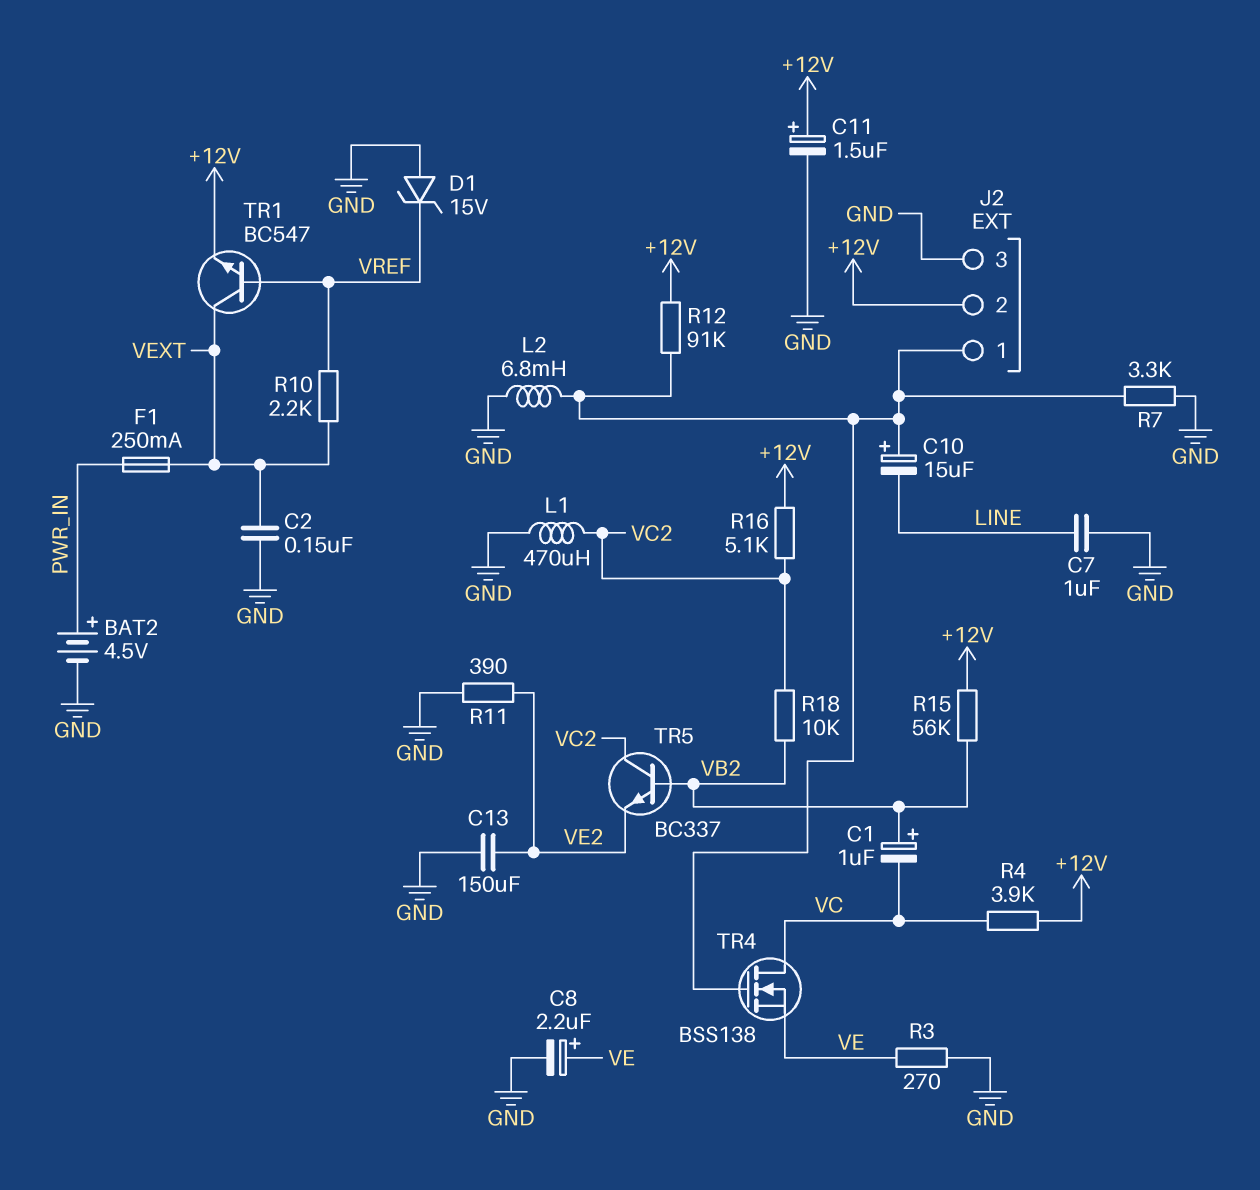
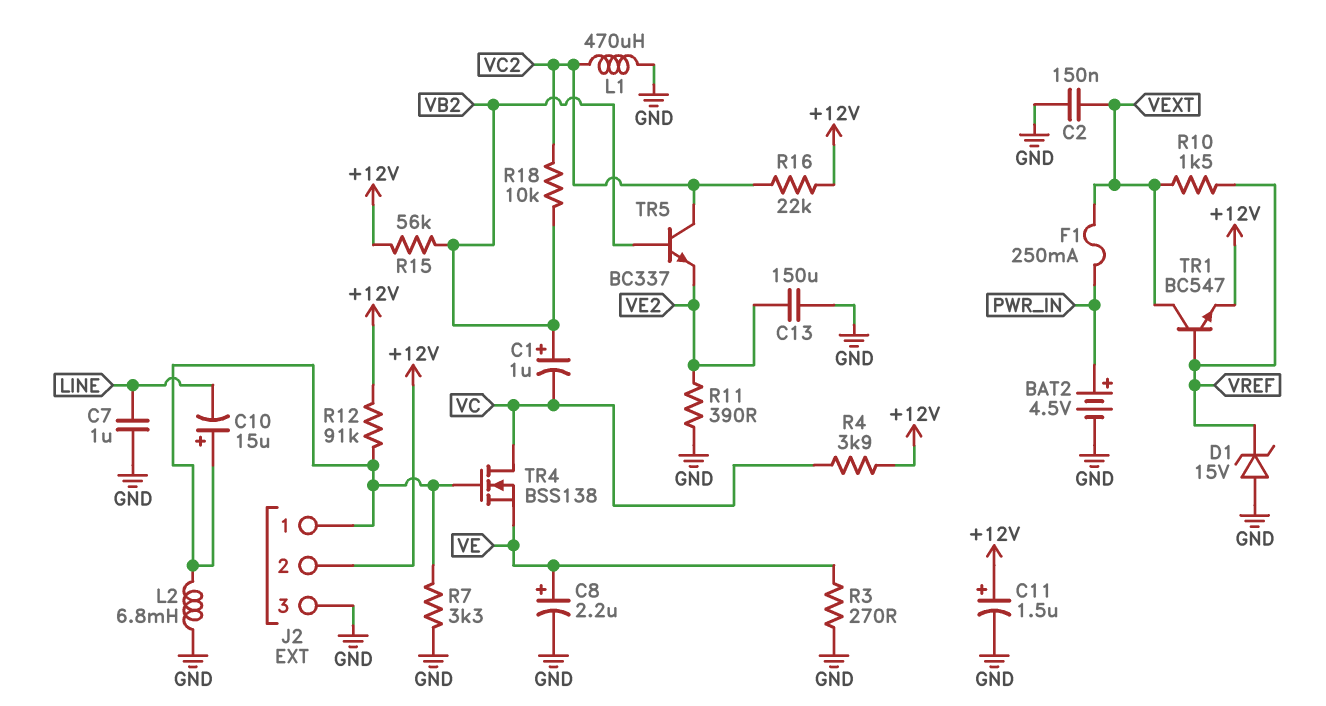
R10: 2.2k (VEXT, VREF) -> 1.5k (VEXT, VREF)
R16: 5.1k (+12V, VC2) -> 22k (+12V, VC2)

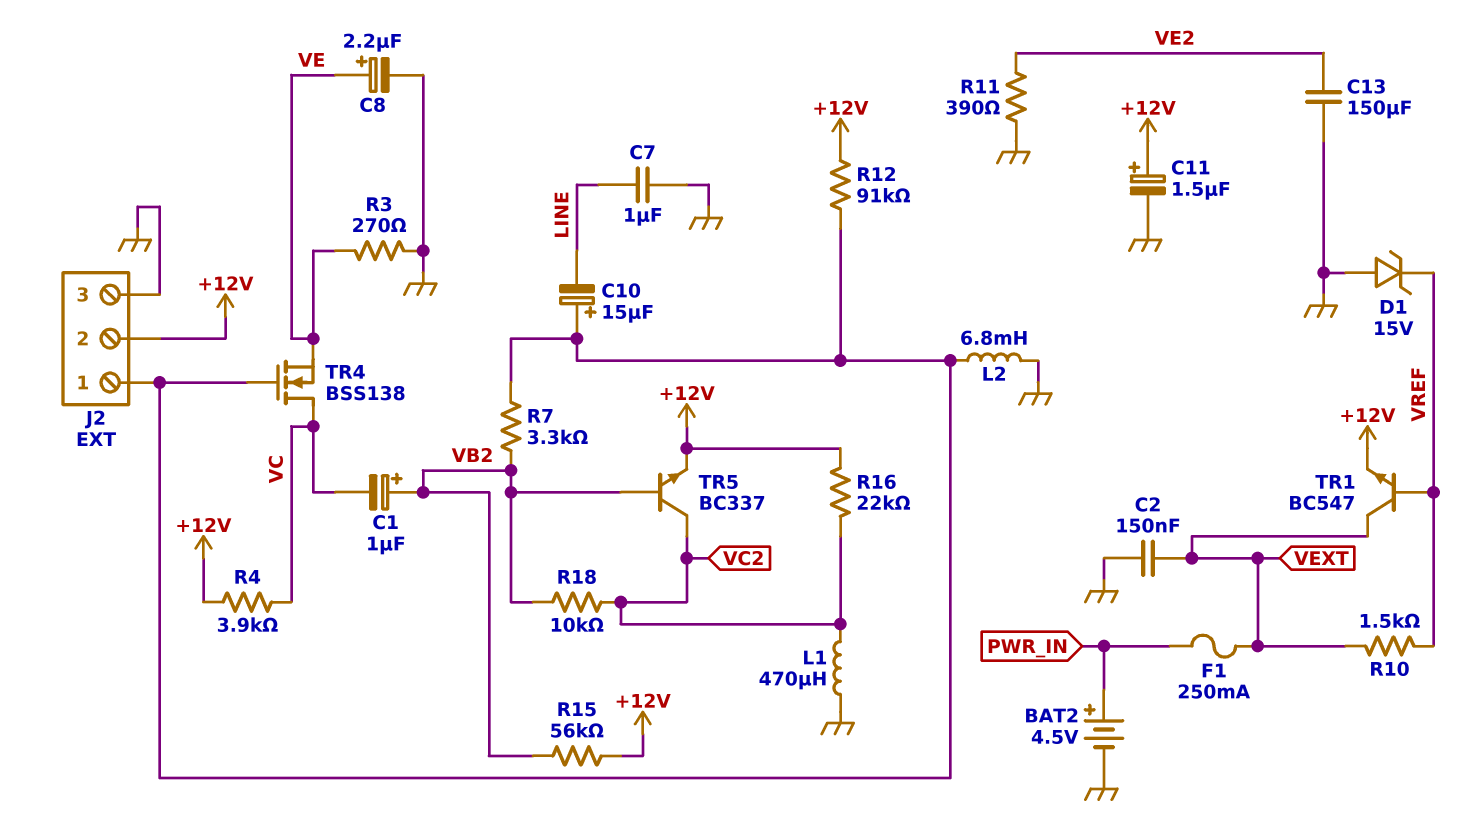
R7: 3.3k (GND, J2/1) -> 3.3k (J2/1, VB2)
TR5: NPN BC337 (B VB2, C VC2, E VE2) -> NPN BC337 (B VB2, C VC2, E +12V)

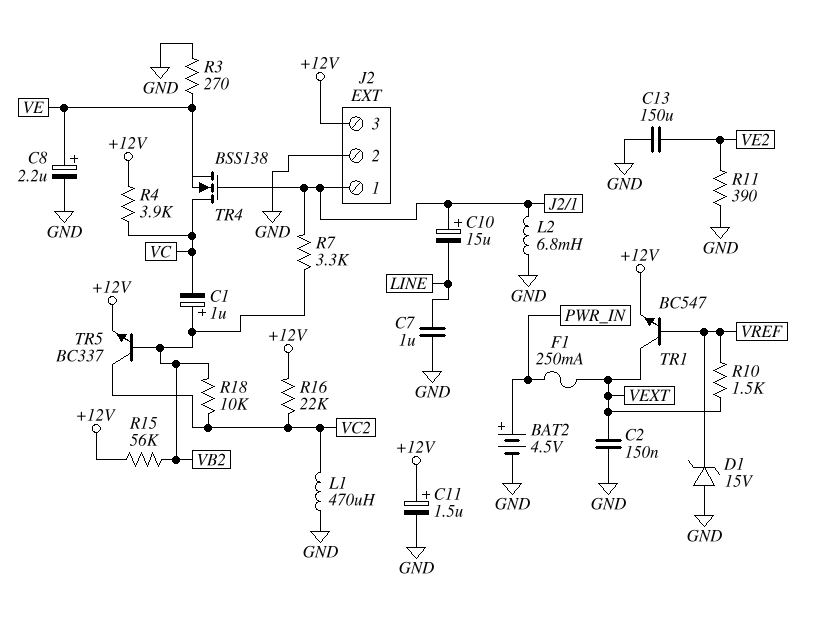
J2 pin 2: +12V -> GND
J2 pin 3: GND -> +12V
R12: 91k (+12V, J2/1) -> none

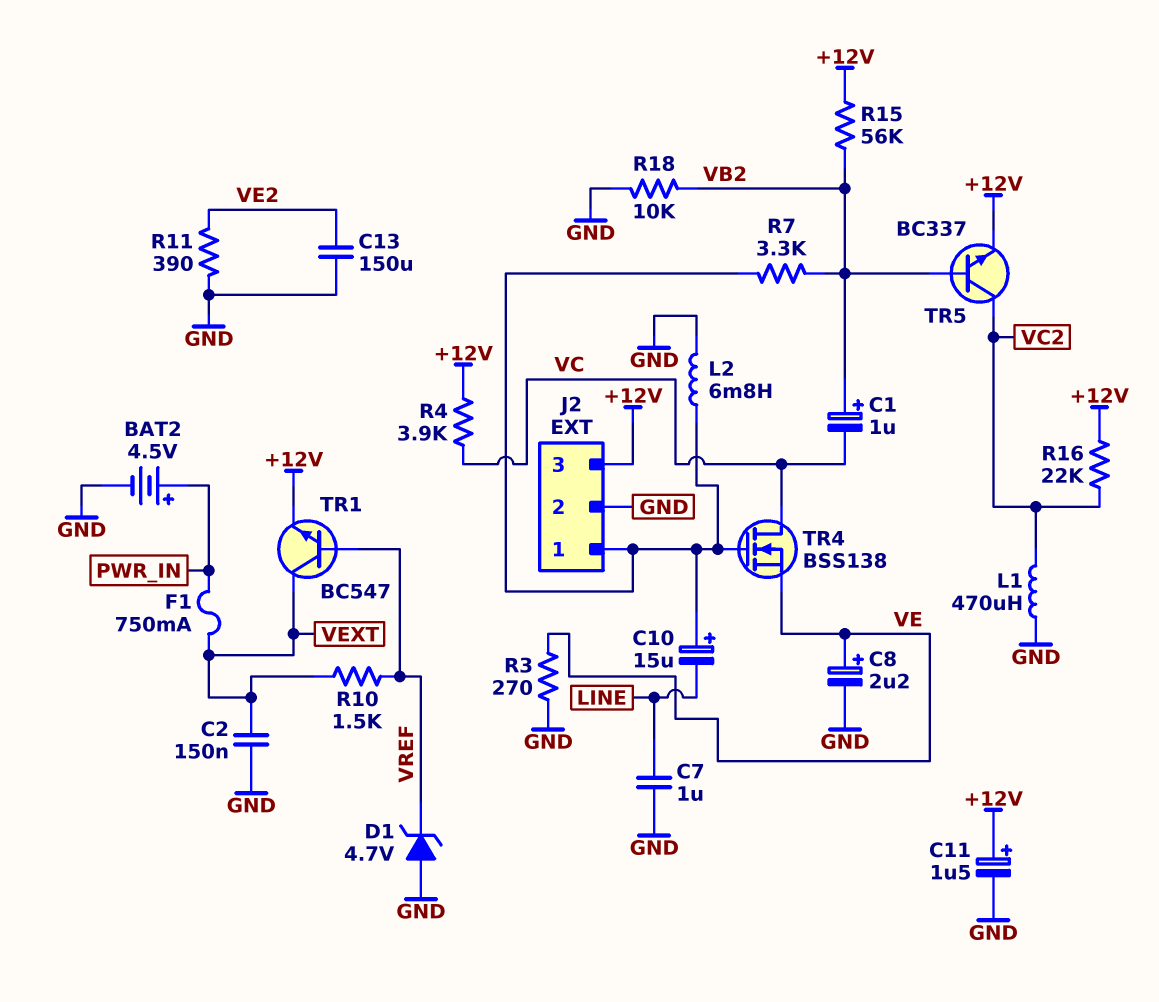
D1: zener 15V (A GND, K VREF) -> zener 4.7V (A GND, K VREF)
F1: 250mA (PWR_IN, VEXT) -> 750mA (PWR_IN, VEXT)
R18: 10k (VB2, VC2) -> 10k (GND, VB2)

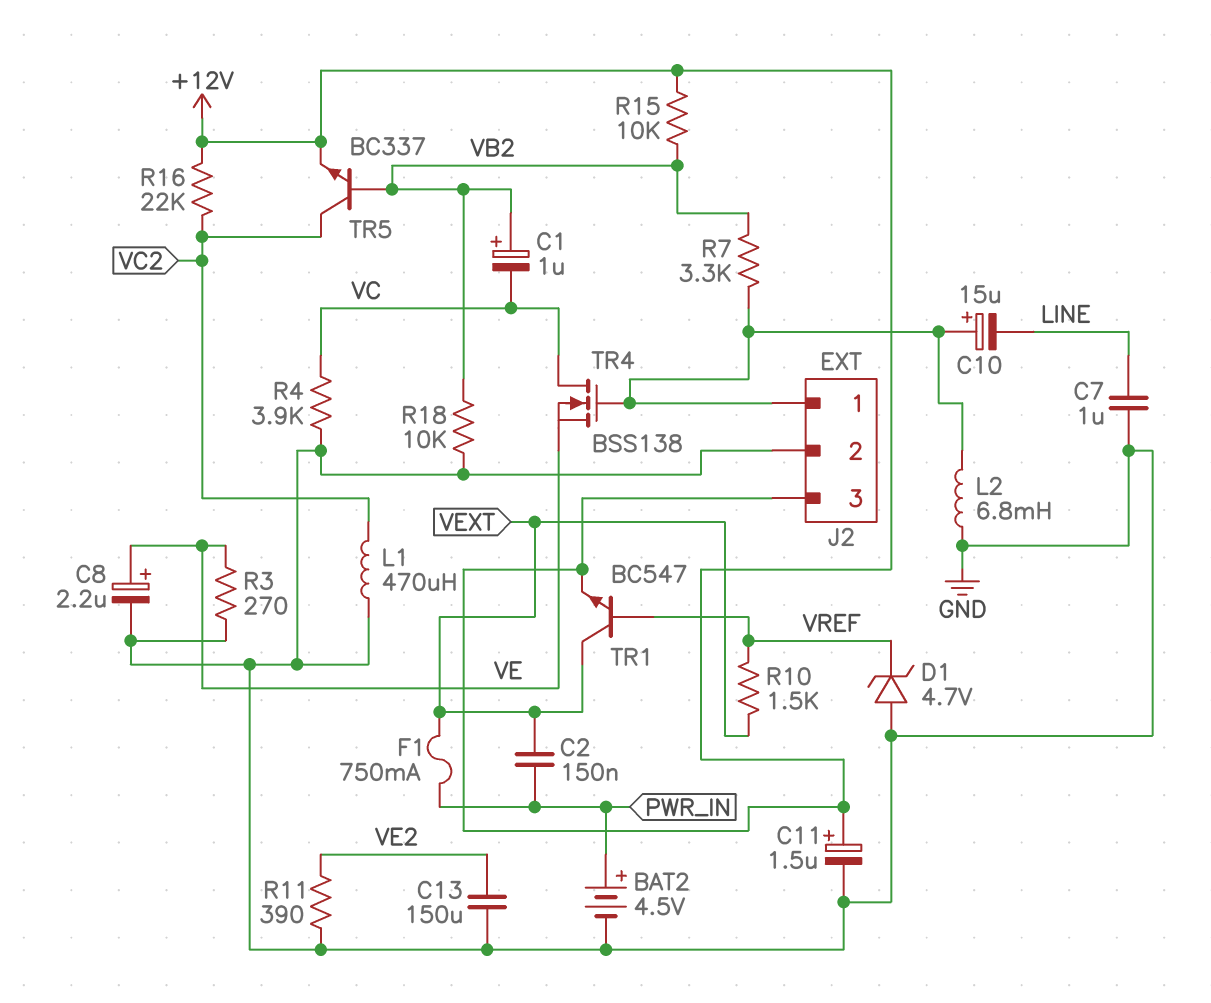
C2: 150nF (GND, VEXT) -> 150nF (PWR_IN, VEXT)
R4: 3.9k (+12V, VC) -> 3.9k (GND, VC)
R15: 56k (+12V, VB2) -> 10k (+12V, VB2)

